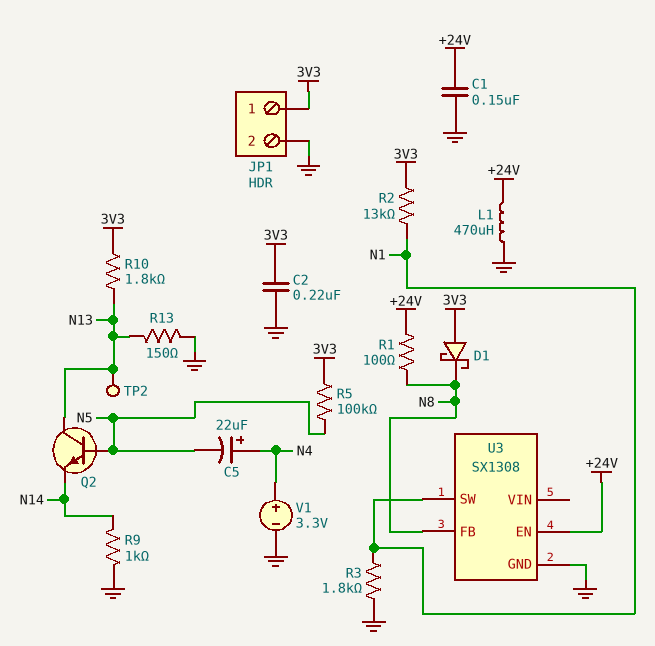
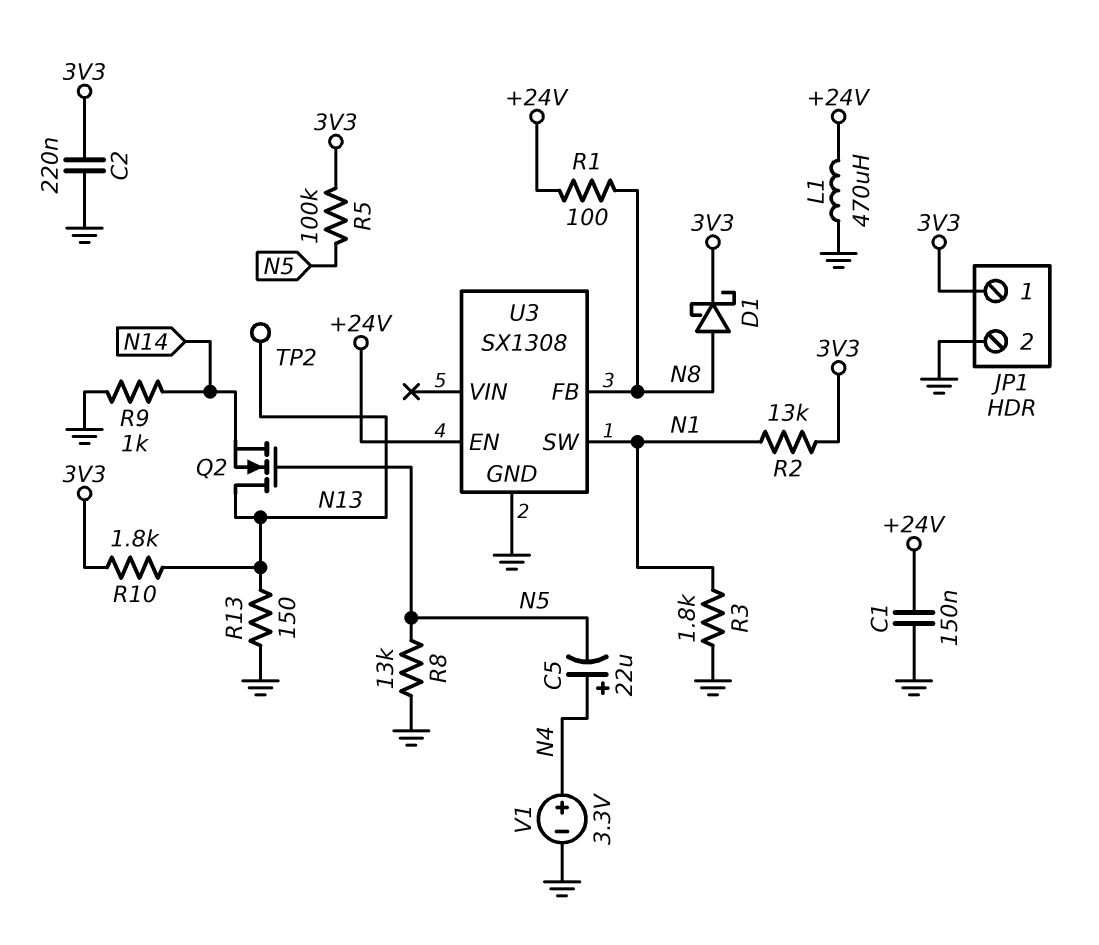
D1: schottky (A 3V3, K N8) -> schottky (A N8, K 3V3)
Q2: NPN (B N5, C N13, E N14) -> NMOS (G N5, D N13, S N14)
R8: none -> 13k (GND, N5)

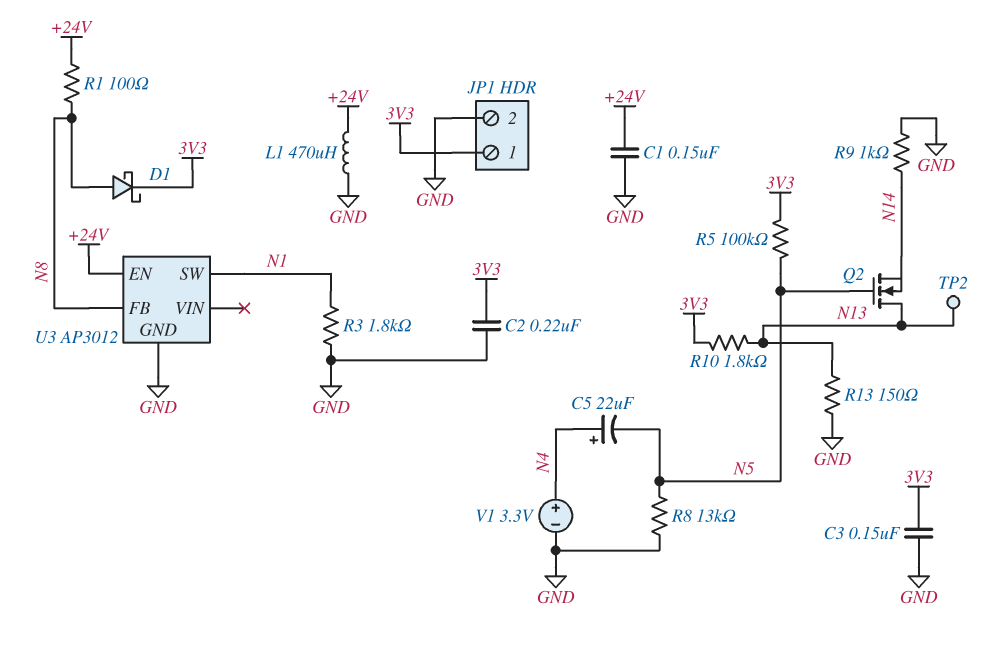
C3: none -> 150nF (3V3, GND)
R2: 13k (3V3, N1) -> none
U3: SX1308 -> AP3012

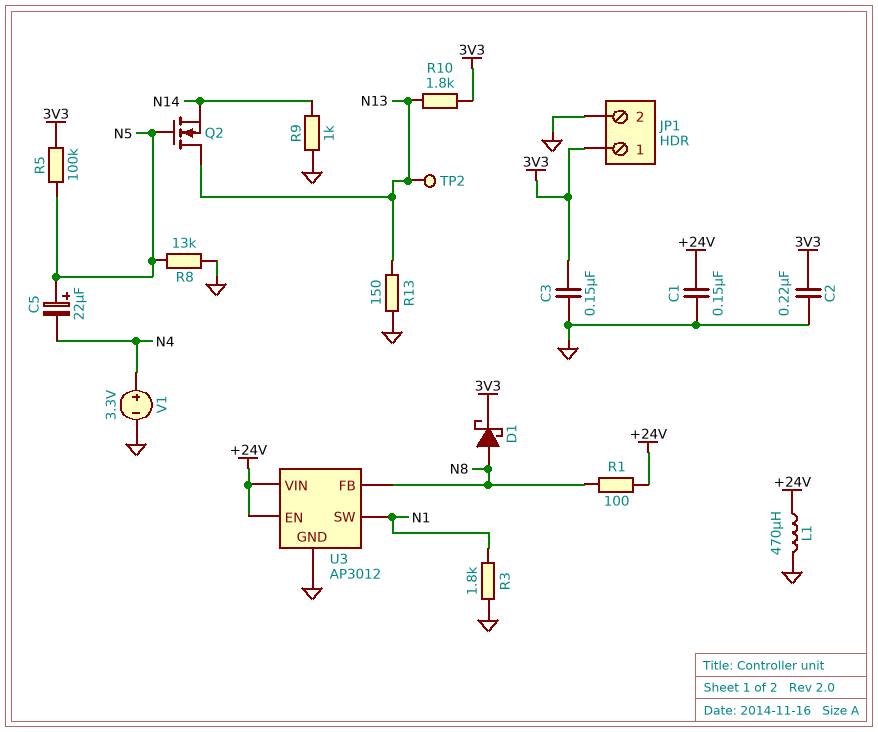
C5: 22uF (plus N4, minus N5) -> 22uF (plus N5, minus N4)
U3 pin VIN: none -> +24V

